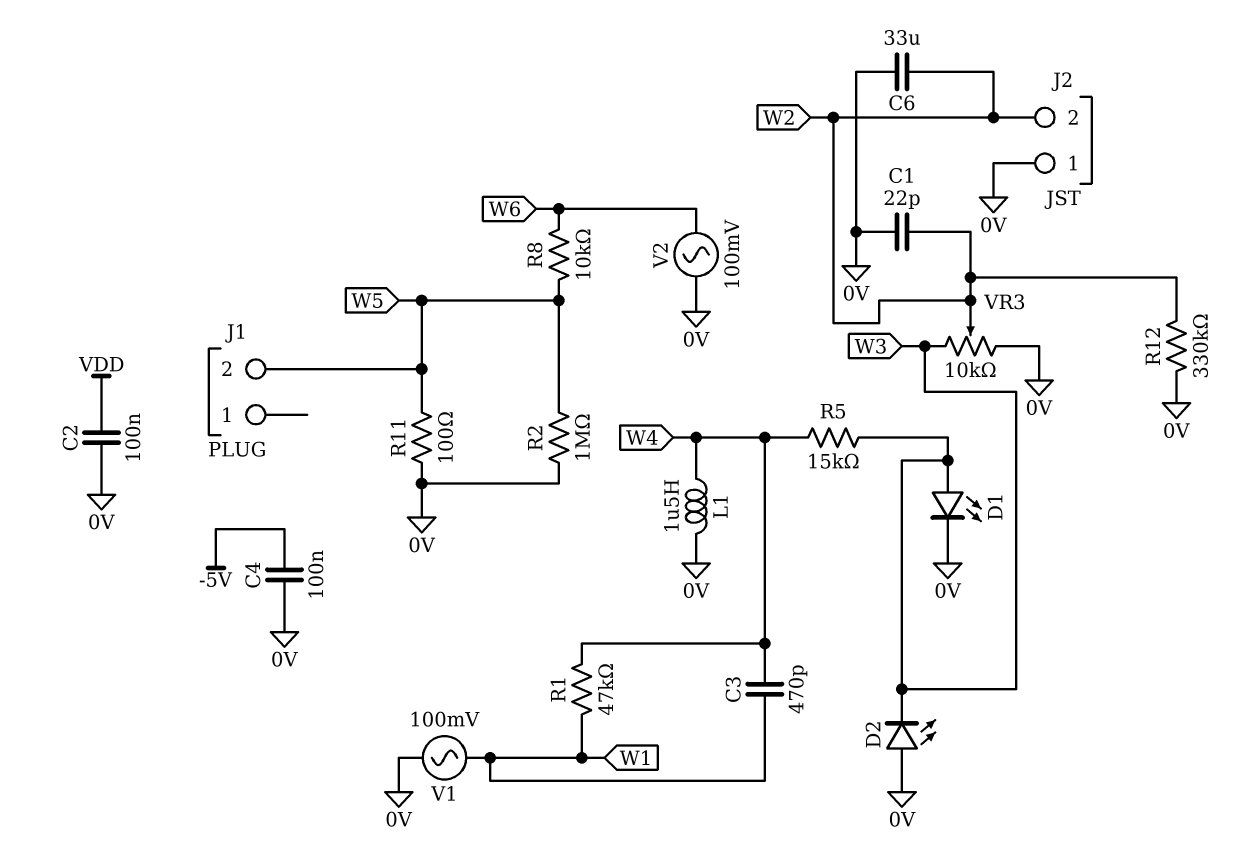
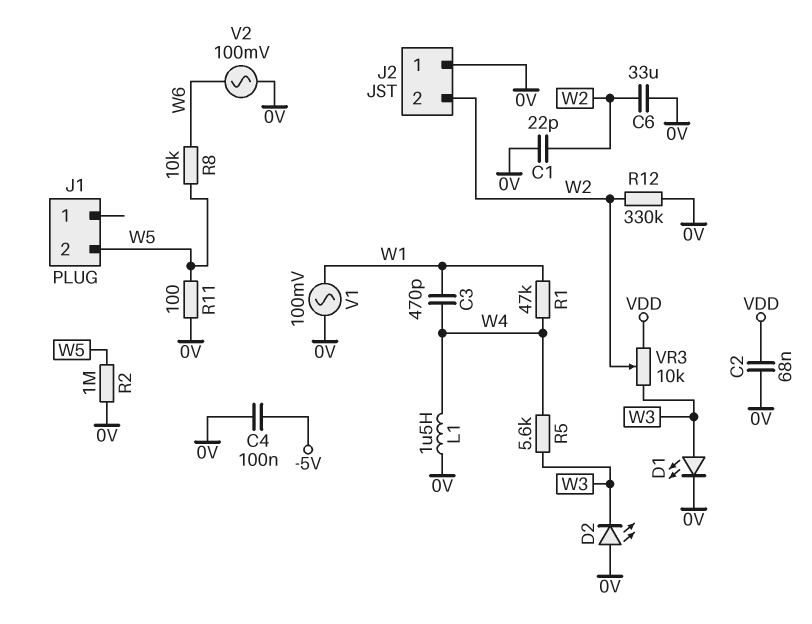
C2: 100nF (0V, VDD) -> 68nF (0V, VDD)
R5: 15k (W3, W4) -> 5.6k (W3, W4)
VR3: 10k (0V, W3, wiper W2) -> 10k (VDD, W3, wiper W2)

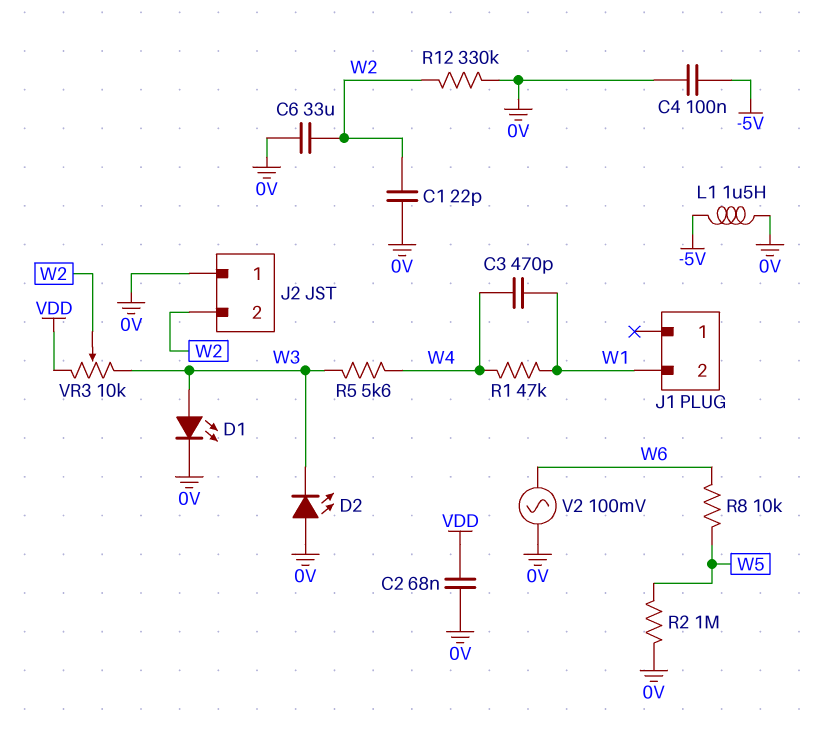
J1 pin 2: W5 -> W1
L1: 1.5uH (0V, W4) -> 1.5uH (-5V, 0V)
R11: 100 (0V, W5) -> none
V1: AC 100mV (0V, W1) -> none

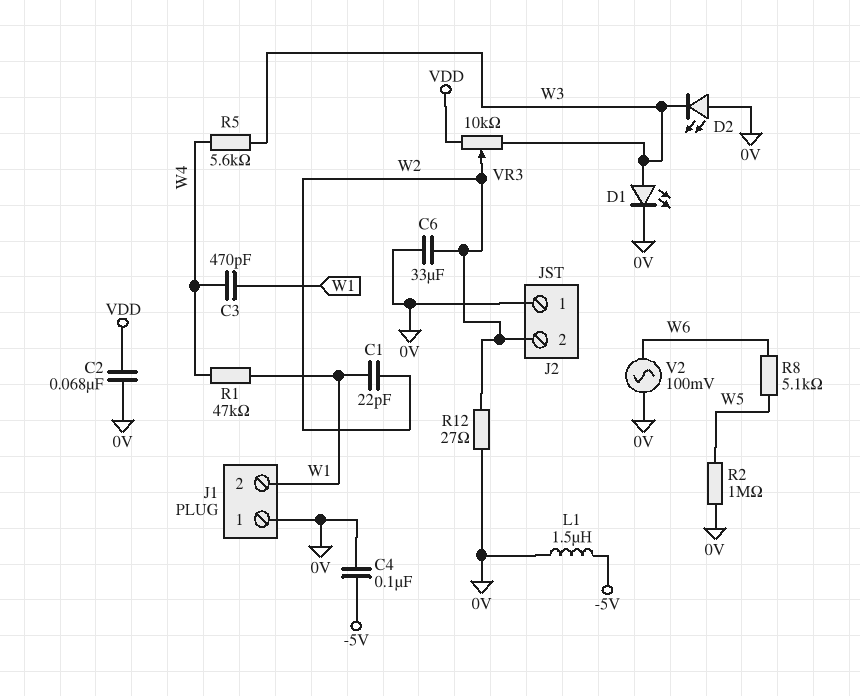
C1: 22pF (0V, W2) -> 22pF (W1, W2)
J1 pin 1: none -> 0V
R8: 10k (W5, W6) -> 5.1k (W5, W6)
R12: 330k (0V, W2) -> 27 (0V, W2)

